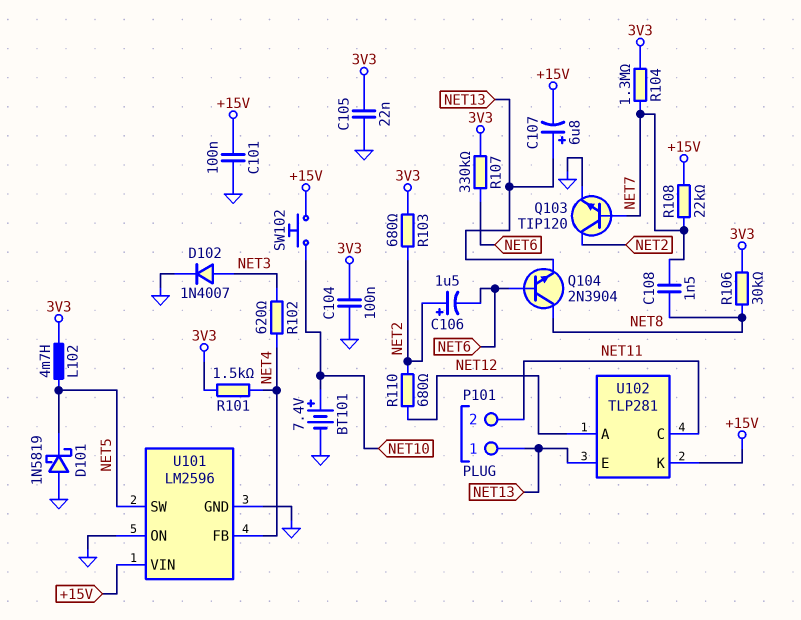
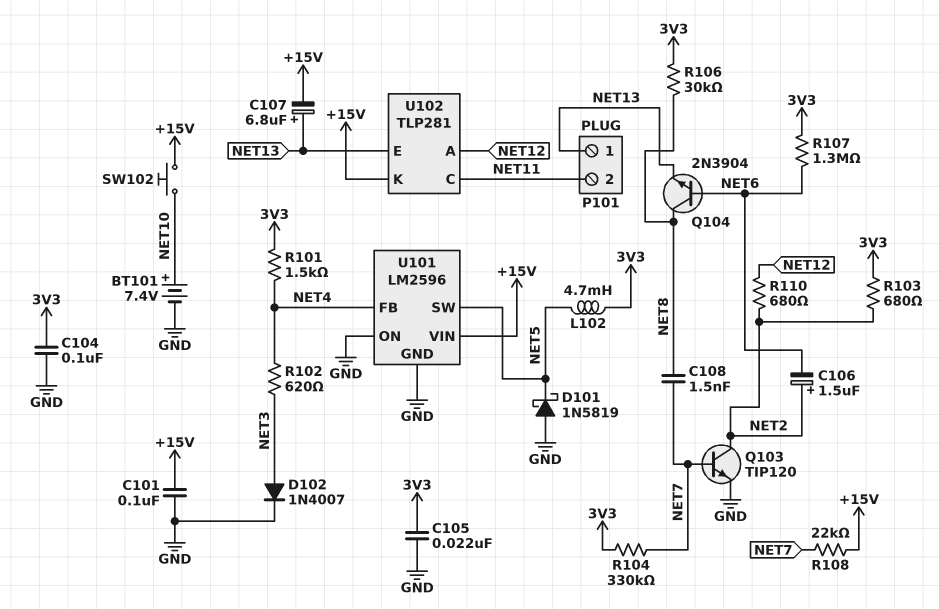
R104: 1.3M (3V3, NET7) -> 330k (3V3, NET7)
R107: 330k (3V3, NET6) -> 1.3M (3V3, NET6)

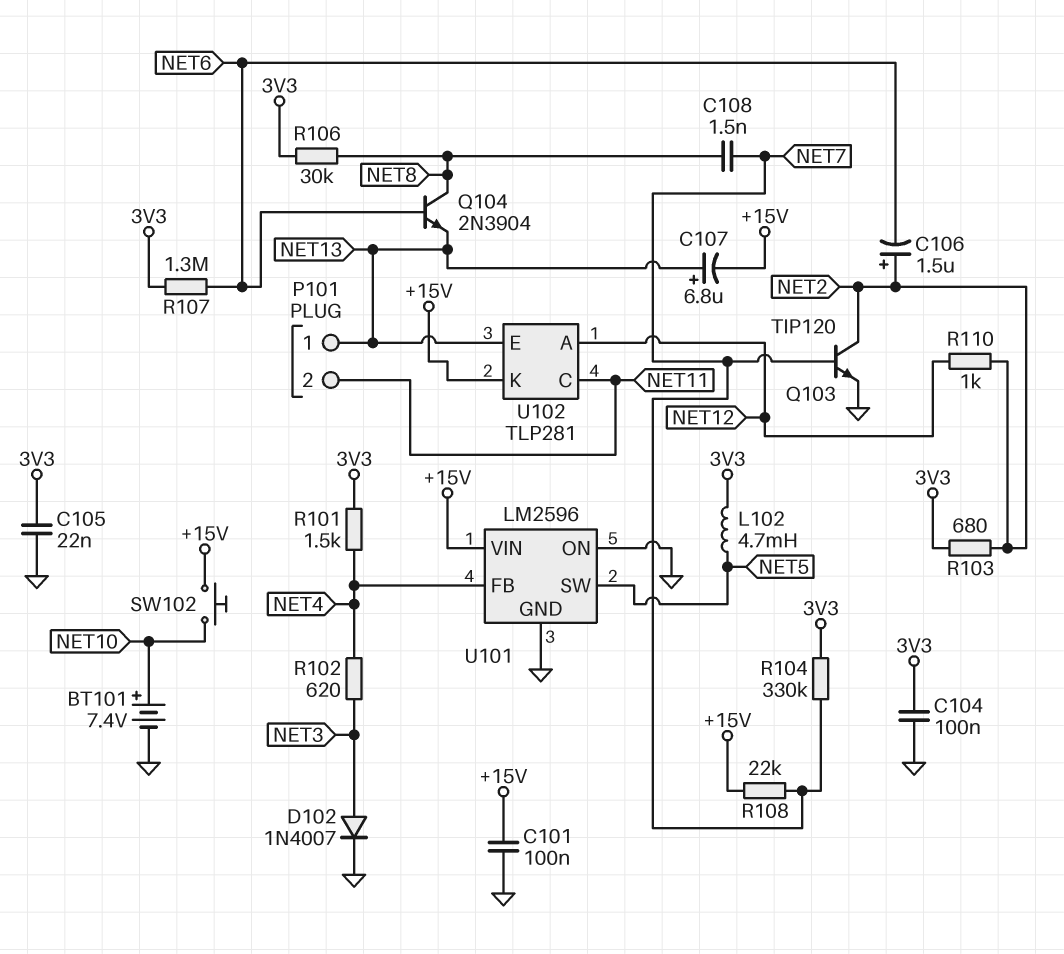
D101: schottky 1N5819 (A GND, K NET5) -> none
R110: 680 (NET2, NET12) -> 1k (NET2, NET12)

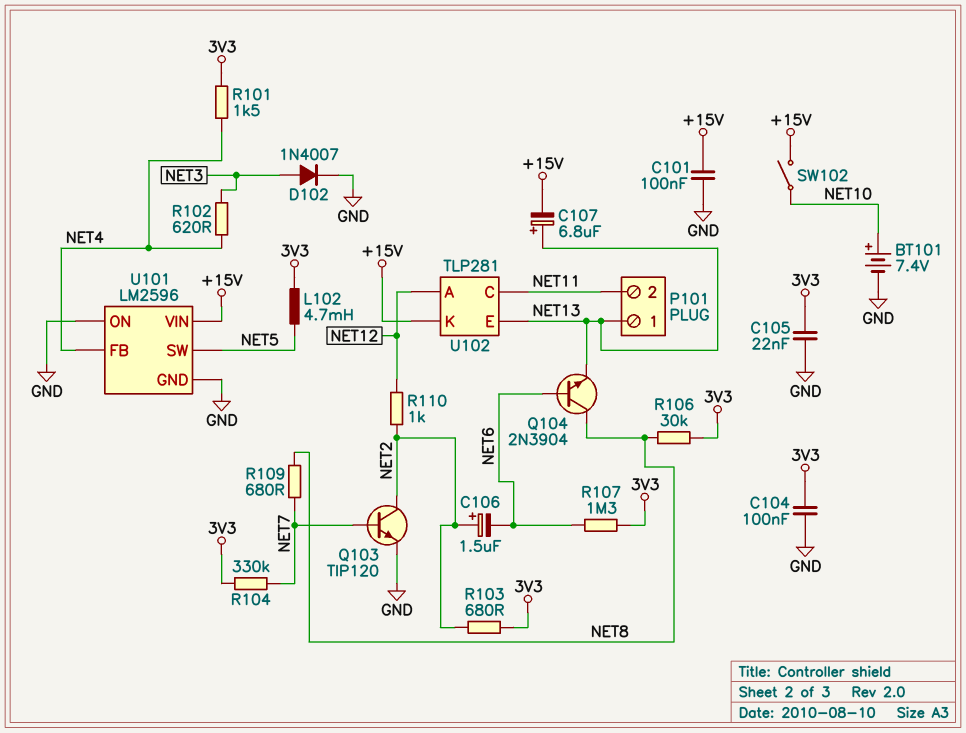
C108: 1.5nF (NET7, NET8) -> none
R108: 22k (+15V, NET7) -> none
R109: none -> 680 (NET7, NET8)
SW102: button (+15V, NET10) -> switch (+15V, NET10)

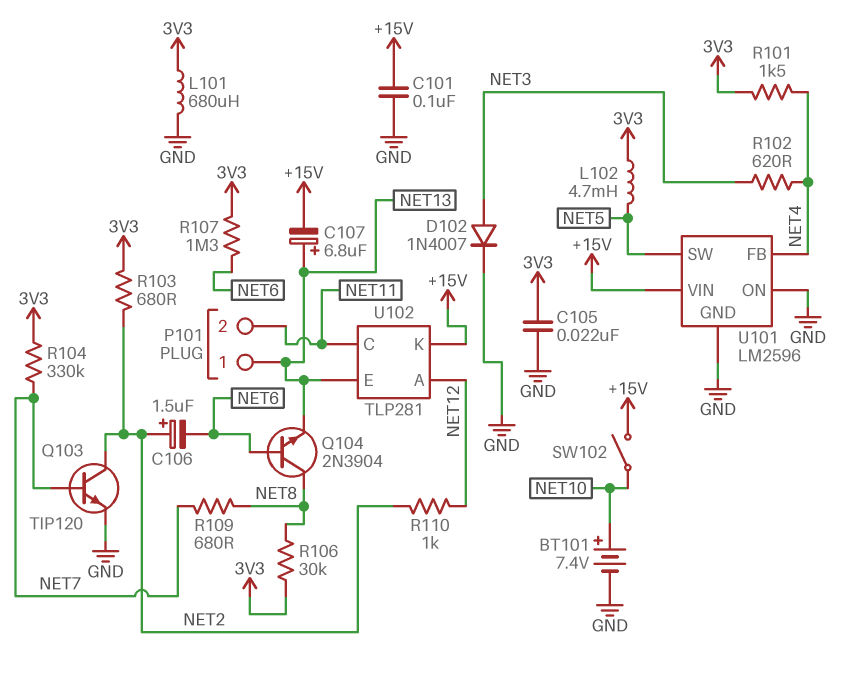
C104: 100nF (3V3, GND) -> none
L101: none -> 680uH (3V3, GND)

